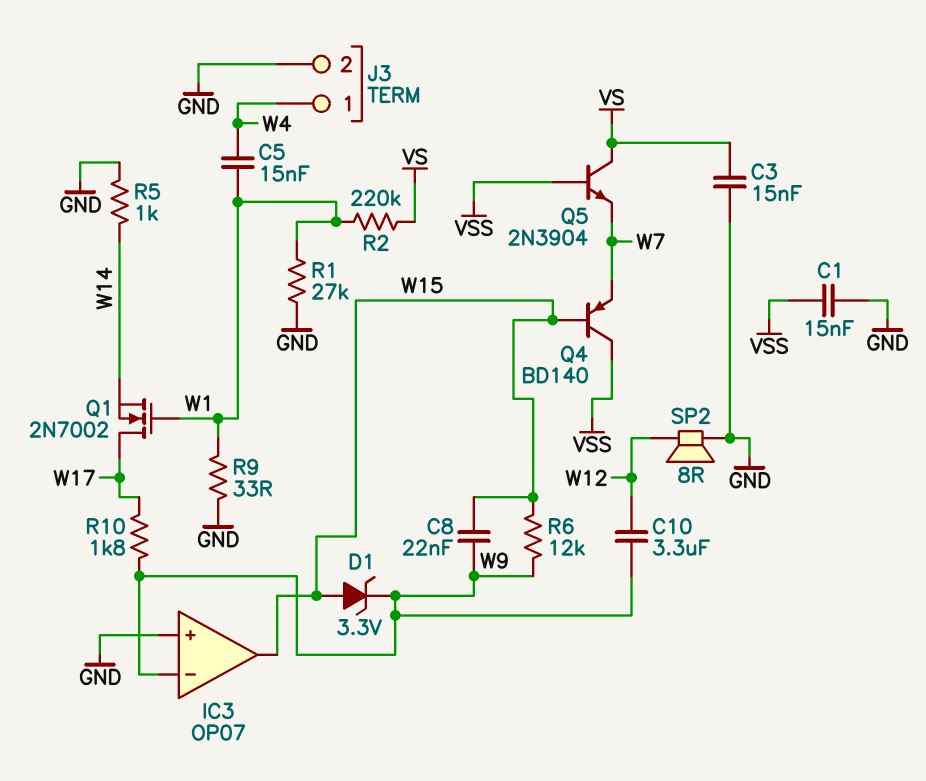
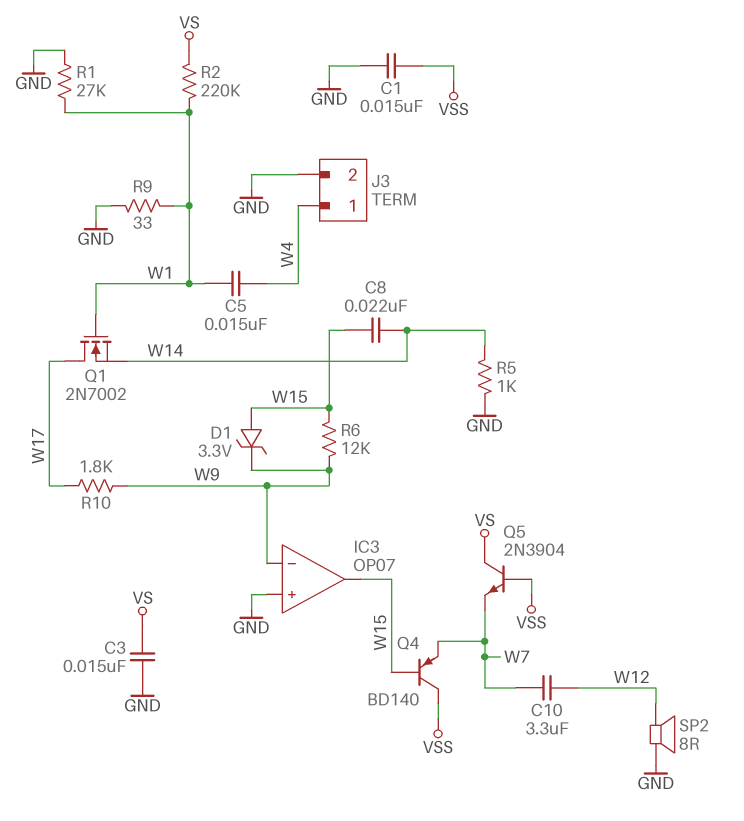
C8: 22nF (W9, W15) -> 22nF (W14, W15)
C10: 3.3uF (W9, W12) -> 3.3uF (W7, W12)

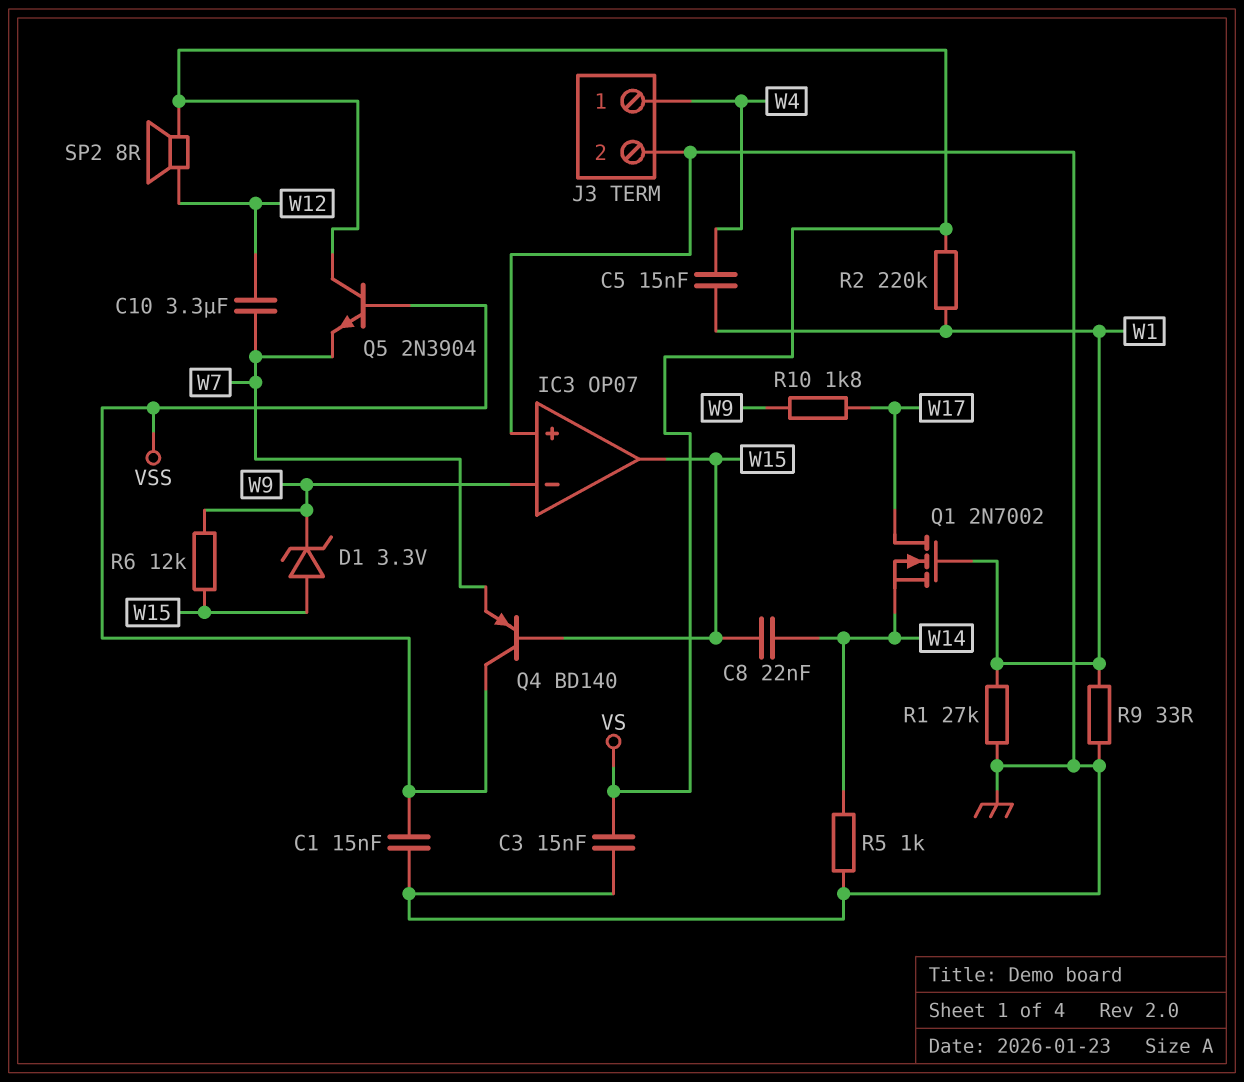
SP2: speaker 8R (GND, W12) -> speaker 8R (VS, W12)

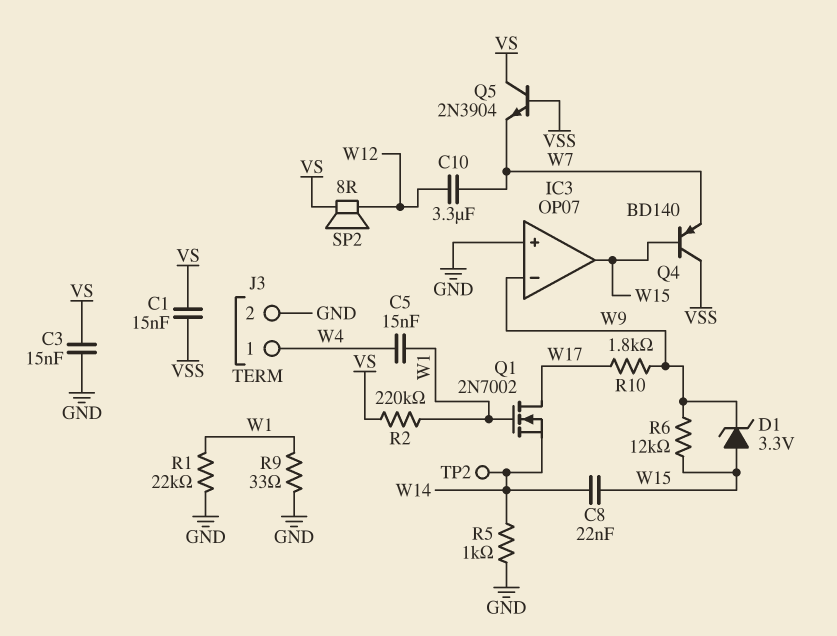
C1: 15nF (GND, VSS) -> 15nF (VS, VSS)
R1: 27k (GND, W1) -> 22k (GND, W1)
TP2: none -> test point (W14)

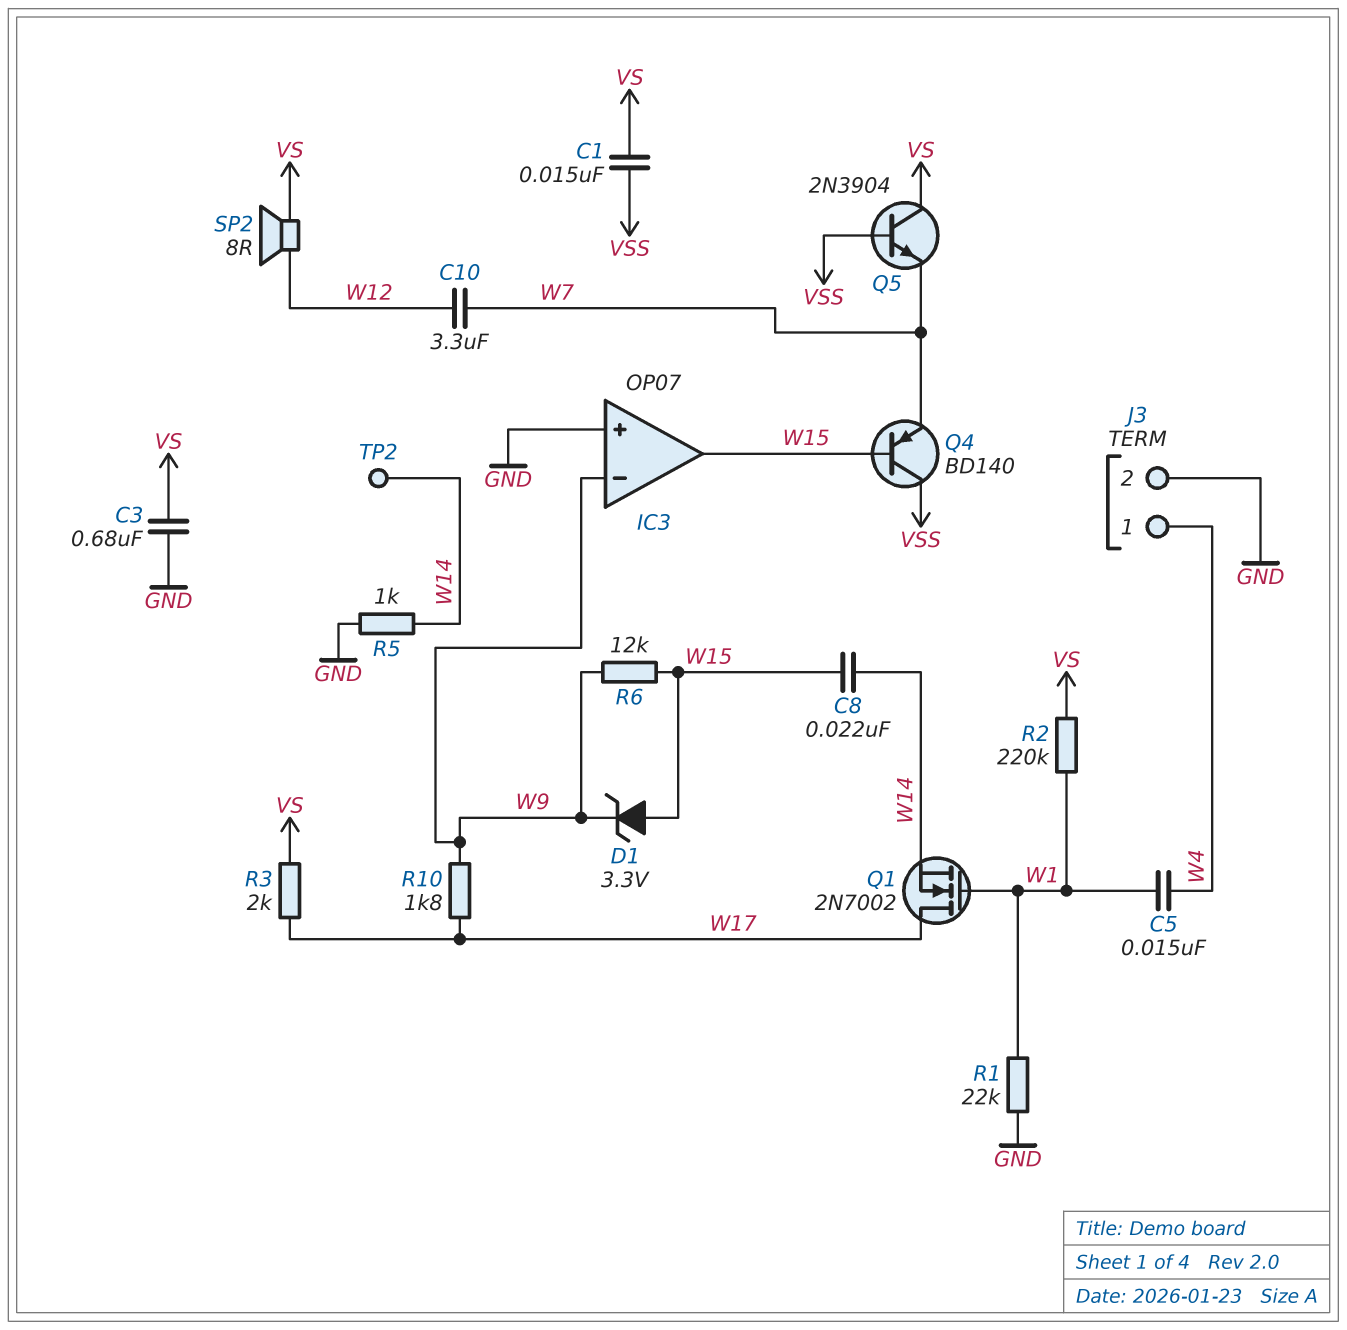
C3: 15nF (GND, VS) -> 680nF (GND, VS)
R3: none -> 2k (VS, W17)
R9: 33 (GND, W1) -> none

